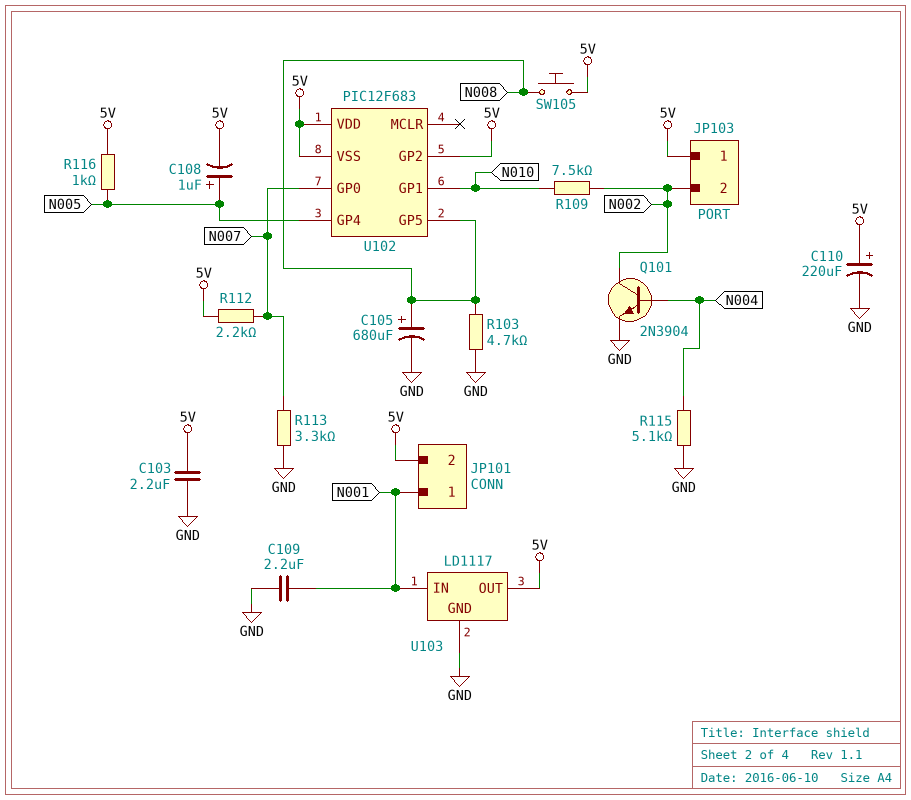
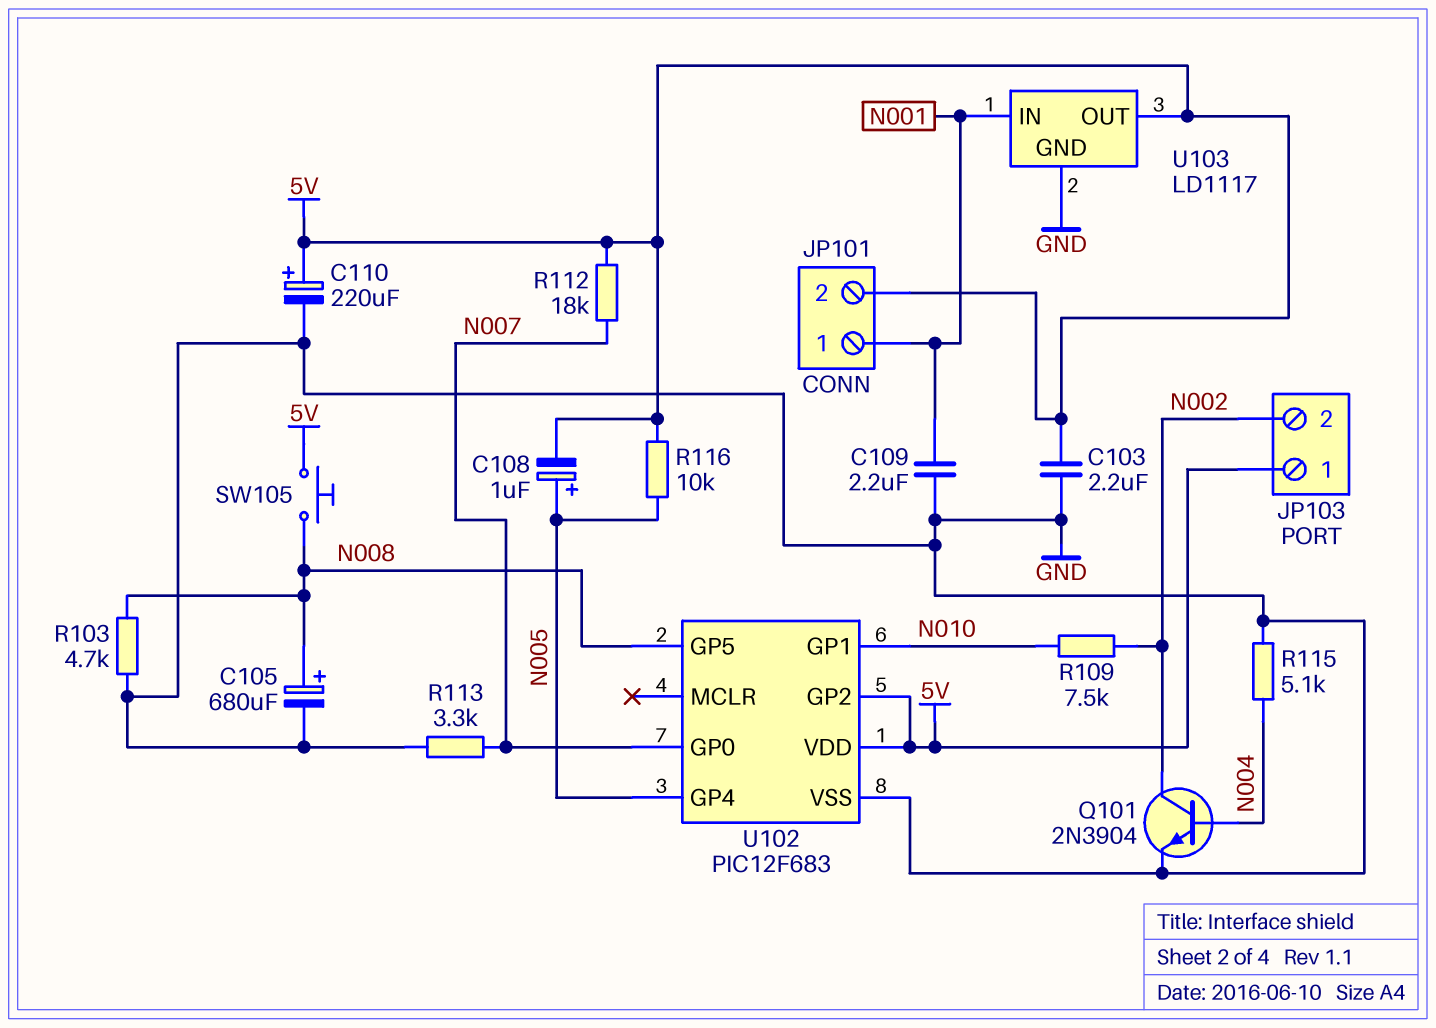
R112: 2.2k (5V, N007) -> 18k (5V, N007)
R116: 1k (5V, N005) -> 10k (5V, N005)
U102 pin VSS: 5V -> GND

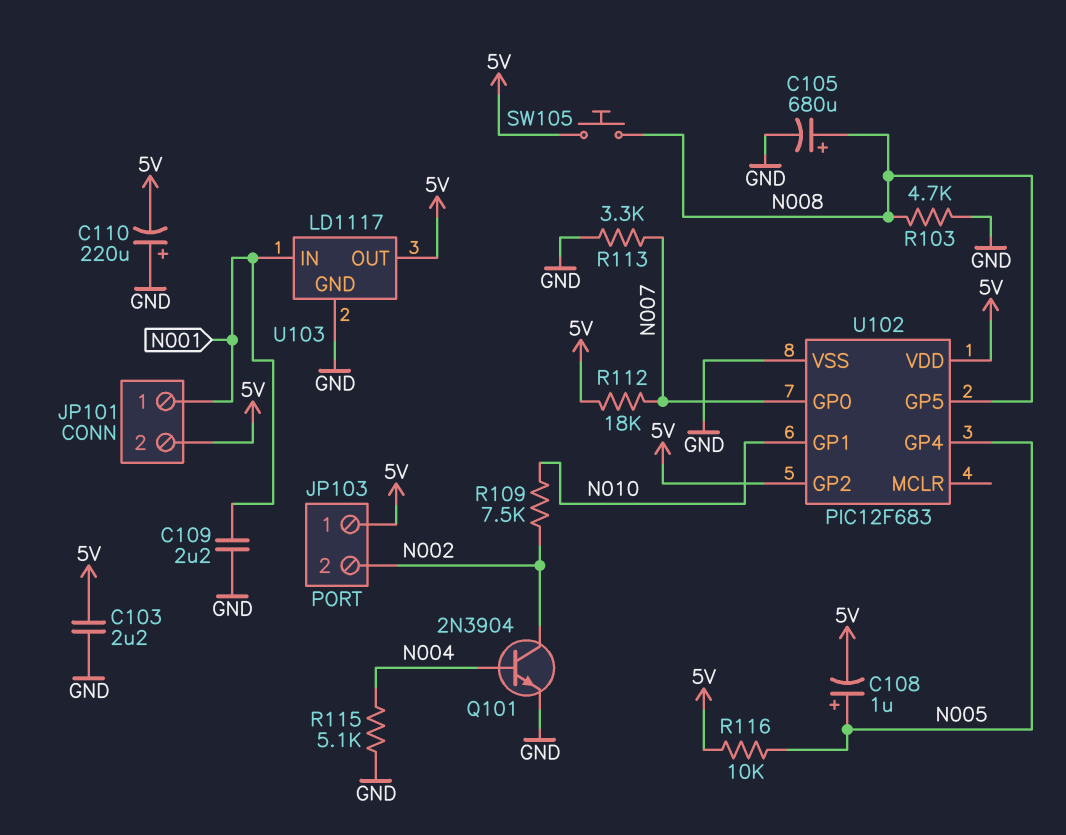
C110: 220uF (plus 5V, minus GND) -> 220uF (plus GND, minus 5V)

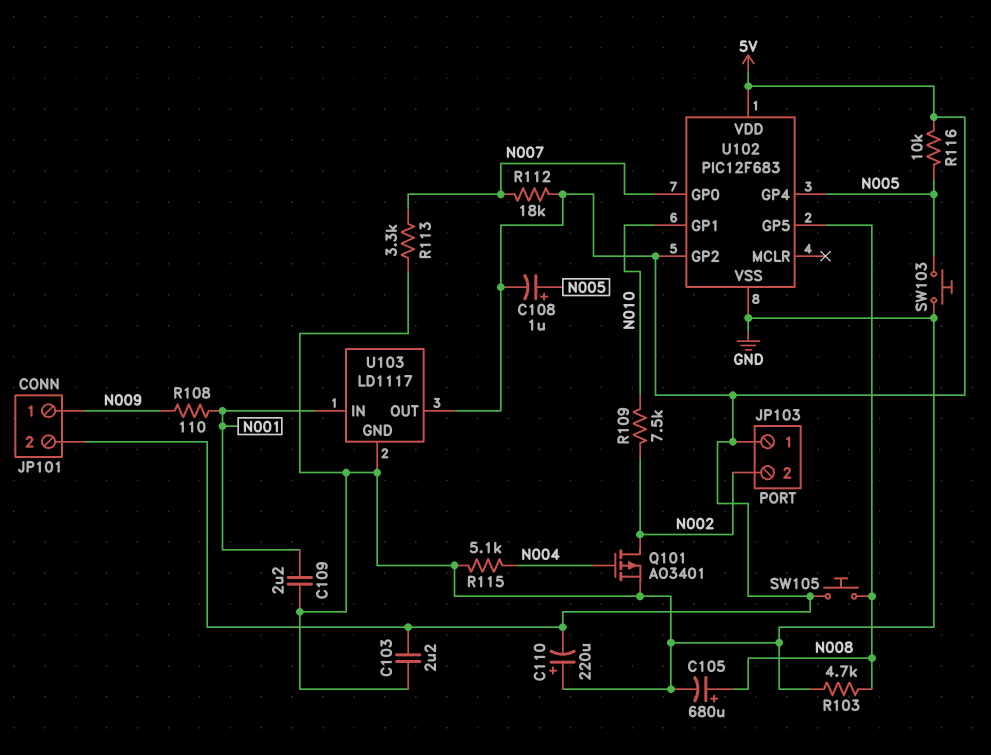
JP101 pin 1: N001 -> N009
Q101: NPN 2N3904 (B N004, C N002, E GND) -> PMOS AO3401 (G N004, D N002, S GND)
R108: none -> 110 (N001, N009)
SW103: none -> button (GND, N005)

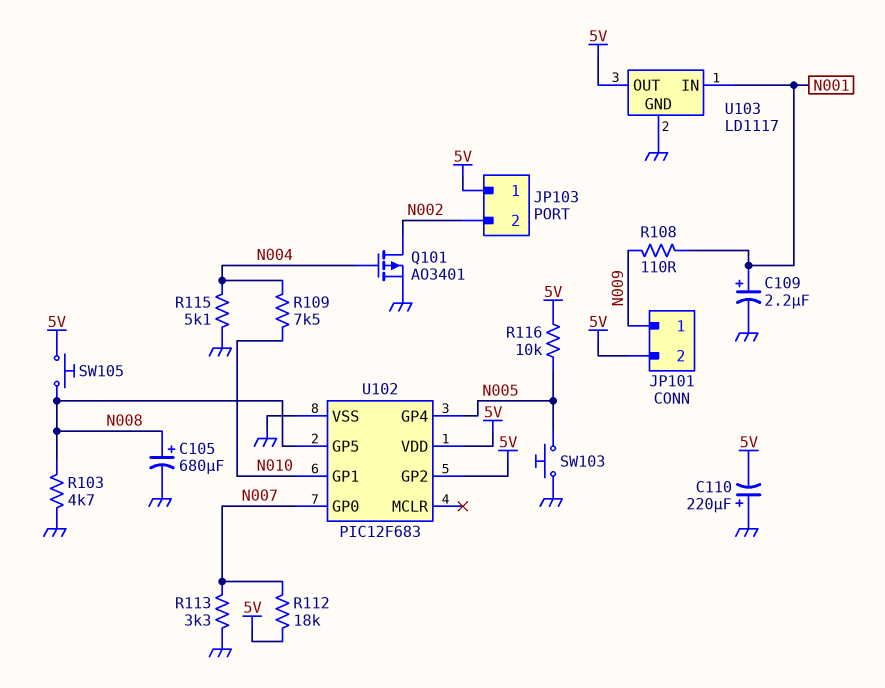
C103: 2.2uF (5V, GND) -> none
C108: 1uF (plus N005, minus 5V) -> none
C109: 2.2uF (GND, N001) -> 2.2uF (plus N001, minus GND)
R109: 7.5k (N002, N010) -> 7.5k (N004, N010)

